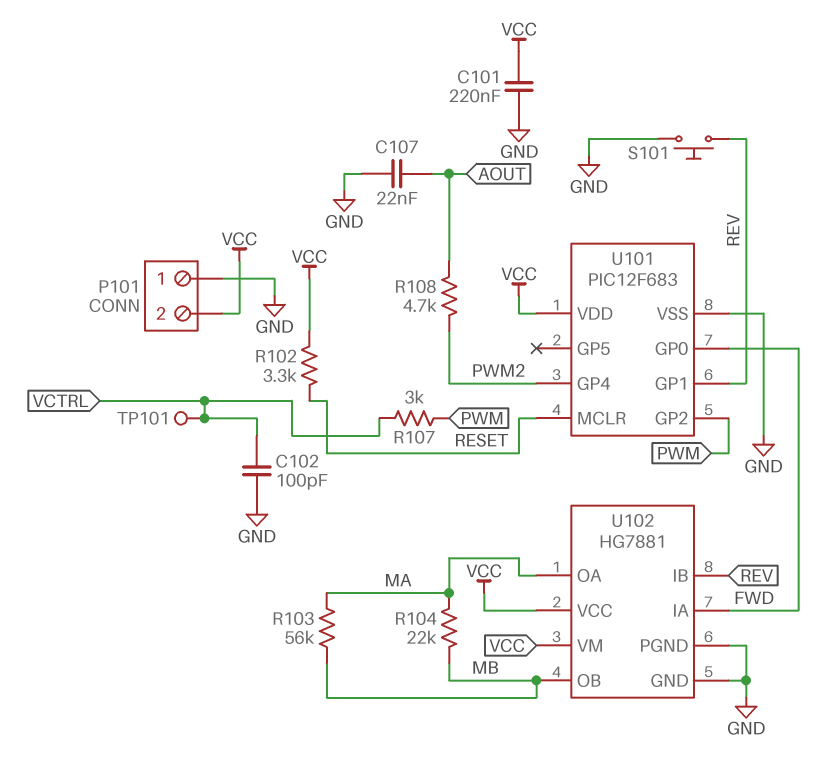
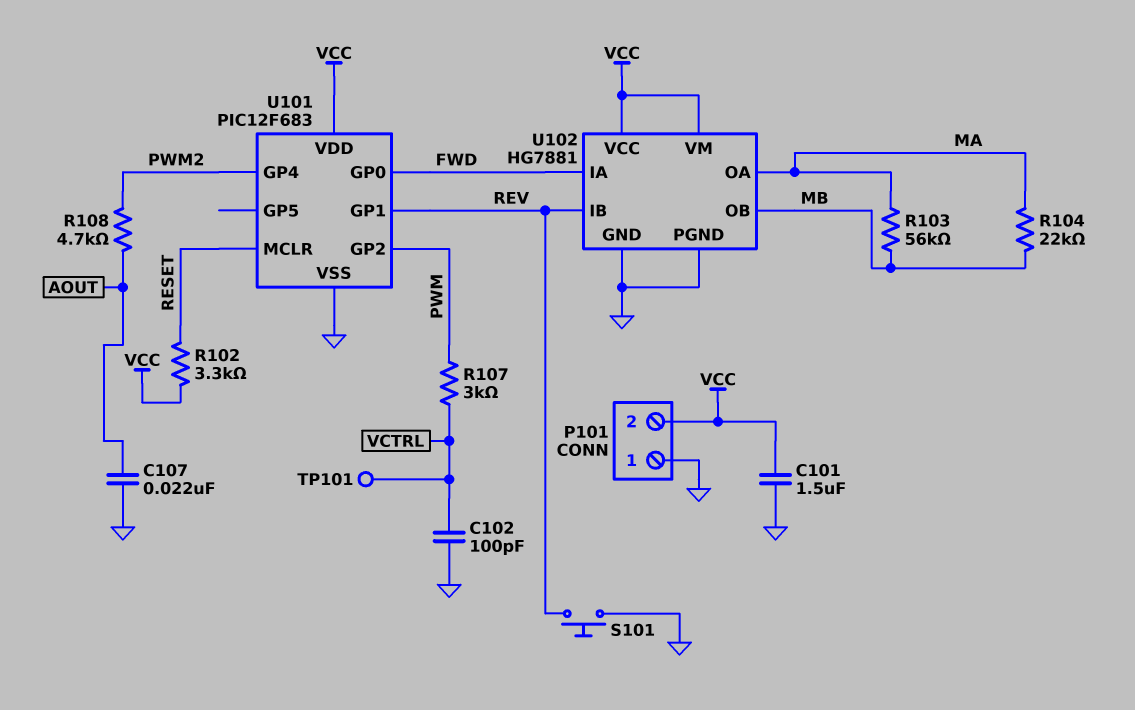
C101: 220nF (GND, VCC) -> 1.5uF (GND, VCC)

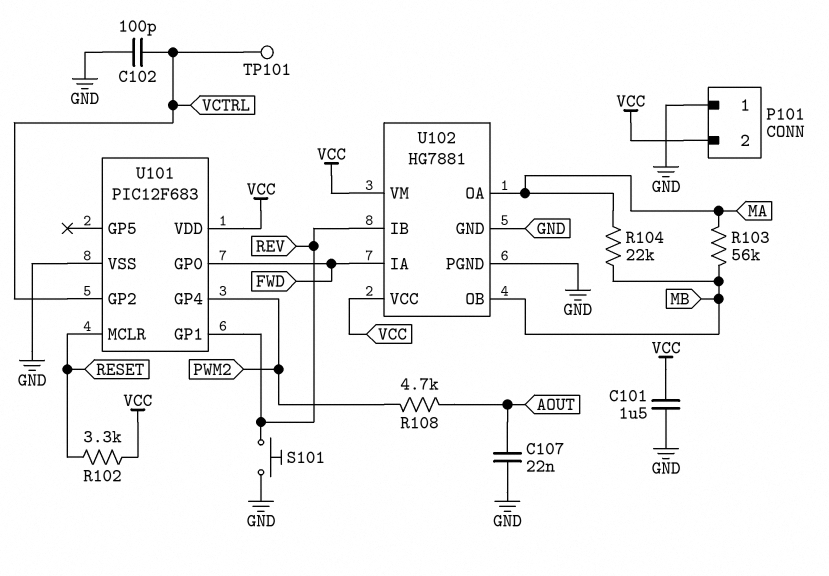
R107: 3k (PWM, VCTRL) -> none
U101 pin GP2: PWM -> VCTRL

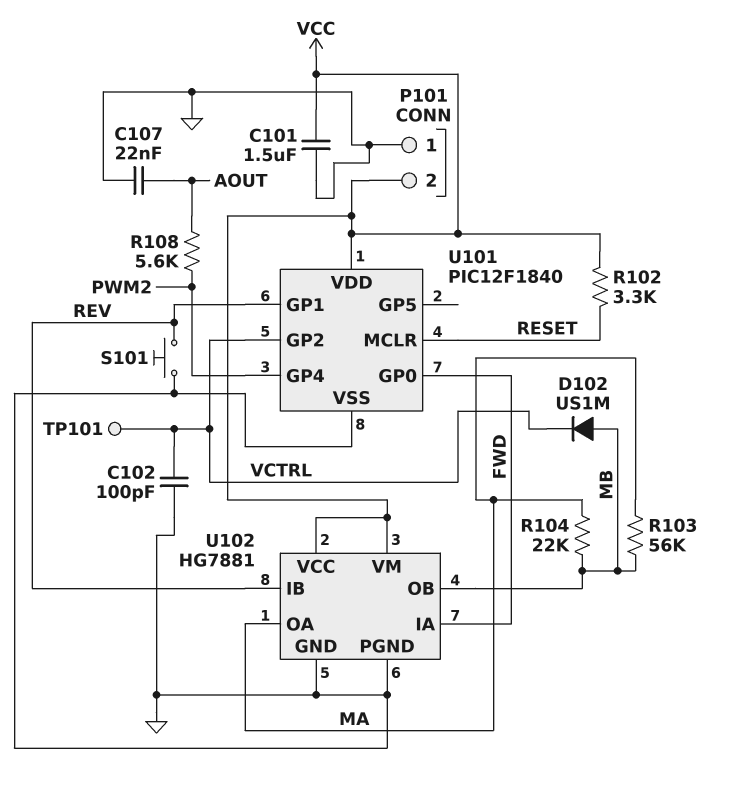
D102: none -> diode US1M (A MB, K VCTRL)
R108: 4.7k (AOUT, PWM2) -> 5.6k (AOUT, PWM2)
U101: PIC12F683 -> PIC12F1840

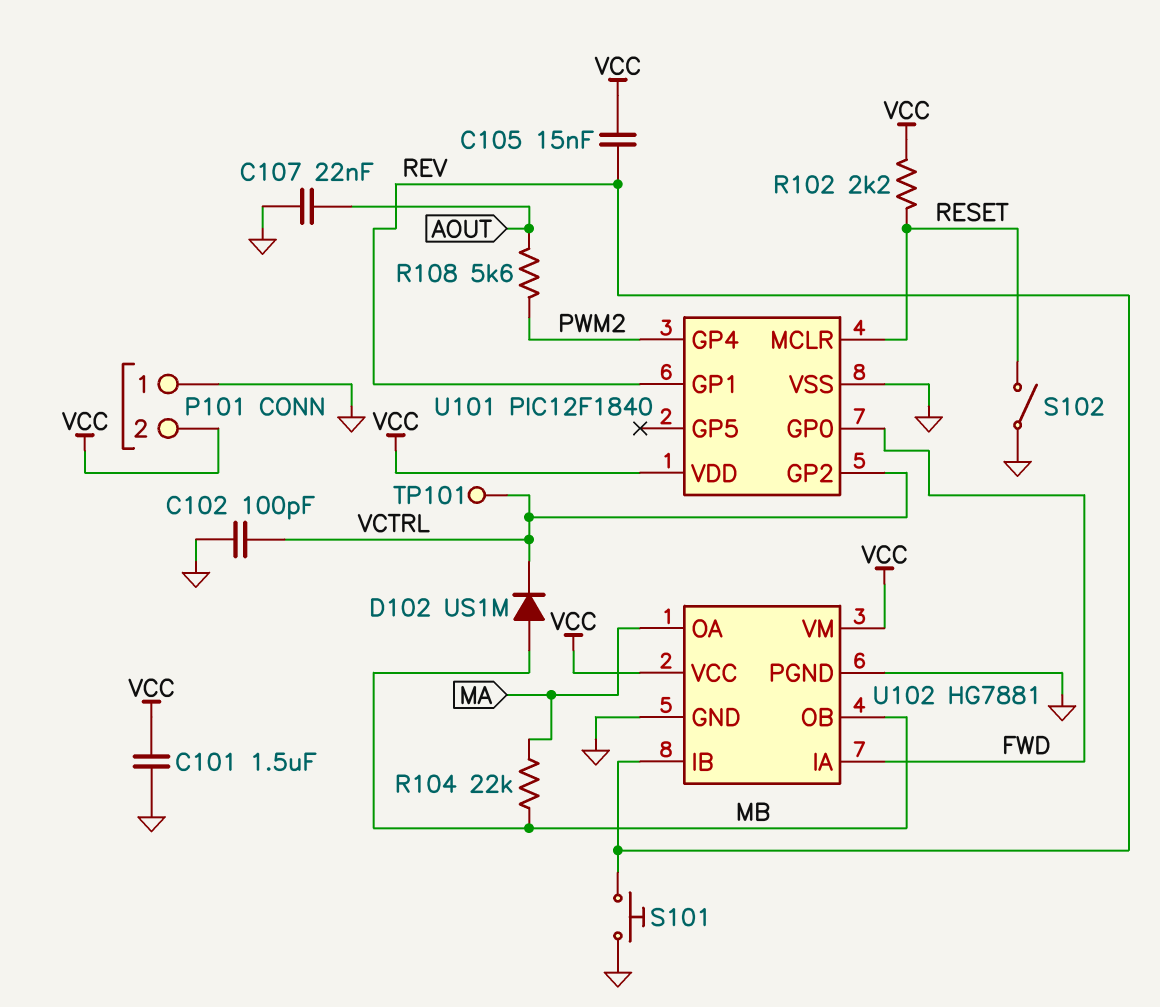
C105: none -> 15nF (REV, VCC)
R102: 3.3k (RESET, VCC) -> 2.2k (RESET, VCC)
R103: 56k (MA, MB) -> none
S102: none -> switch (GND, RESET)

